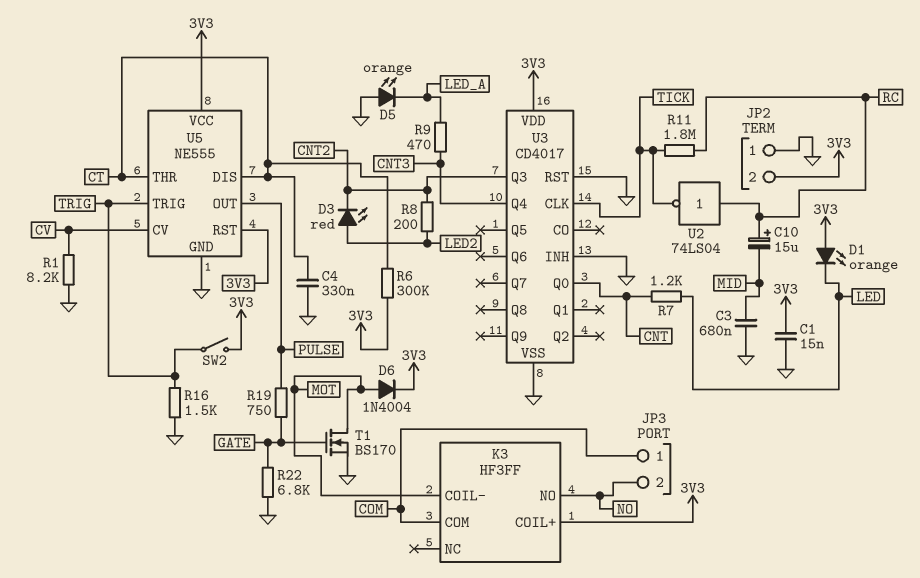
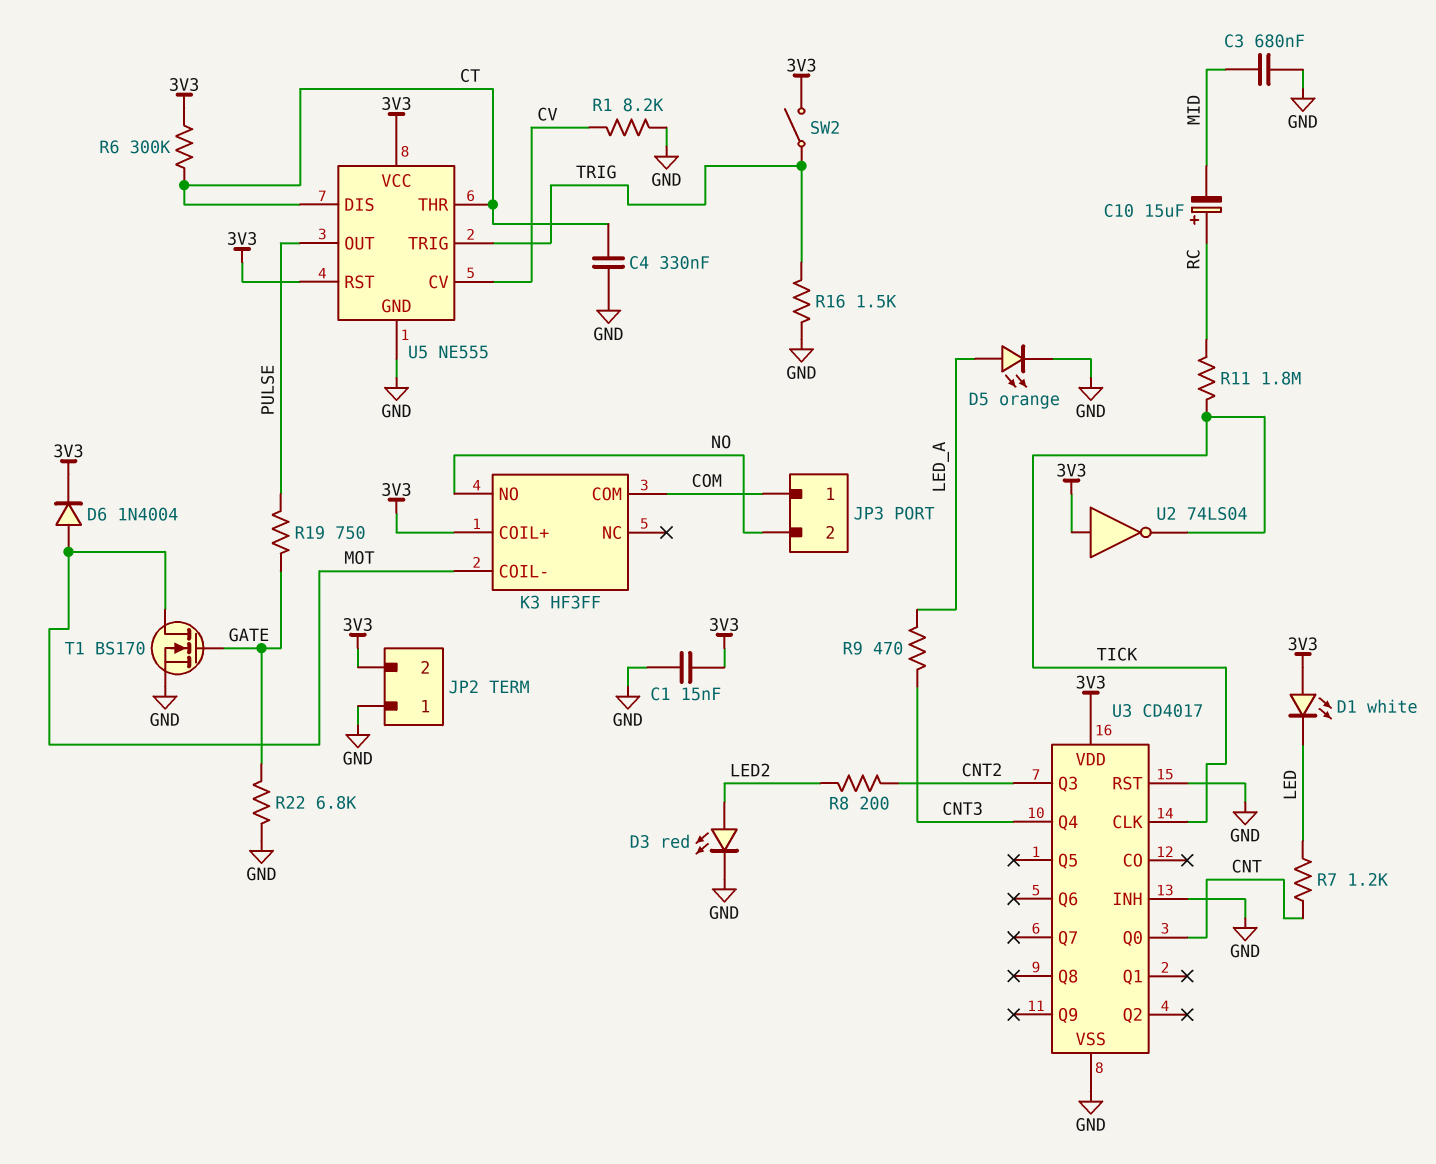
D1: LED orange (A 3V3, K LED) -> LED white (A 3V3, K LED)
D3: LED red (A LED2, K CNT2) -> LED red (A LED2, K GND)
D5: LED orange (A GND, K LED_A) -> LED orange (A LED_A, K GND)
U2: NOT 74LS04 (in RC, out TICK) -> NOT 74LS04 (in 3V3, out TICK)

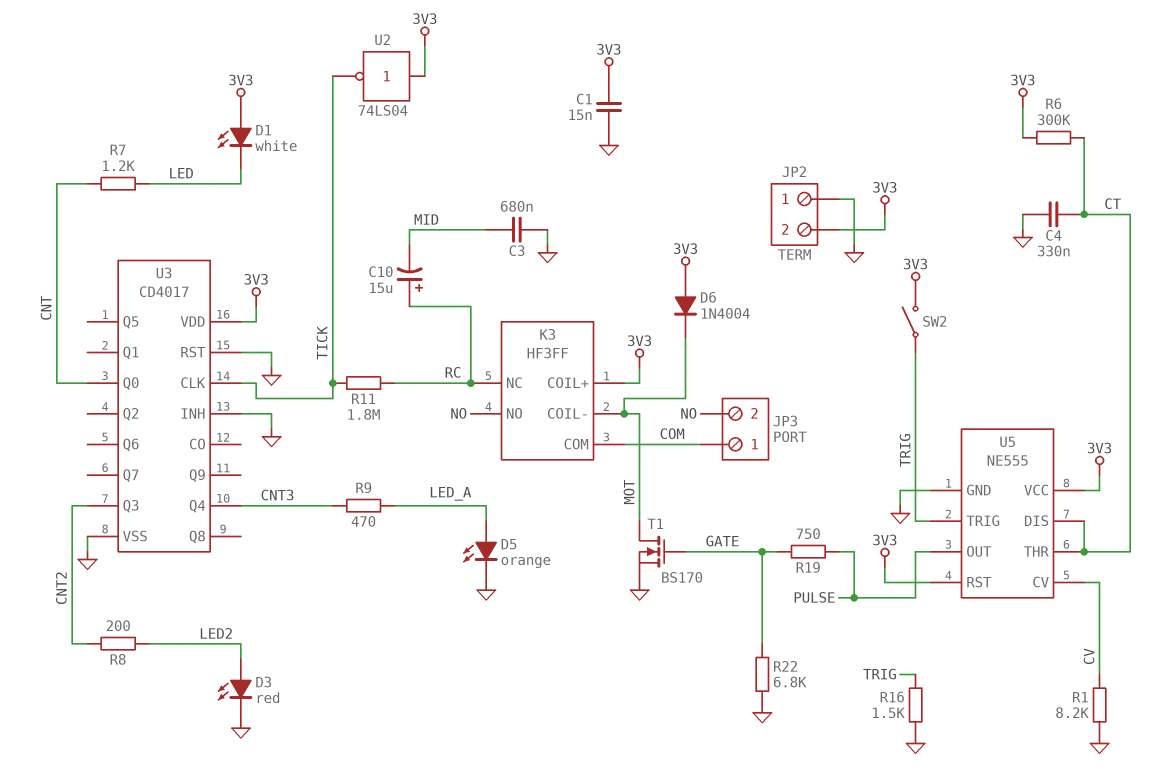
D6: diode 1N4004 (A MOT, K 3V3) -> diode 1N4004 (A 3V3, K MOT)
K3 pin NC: none -> RC

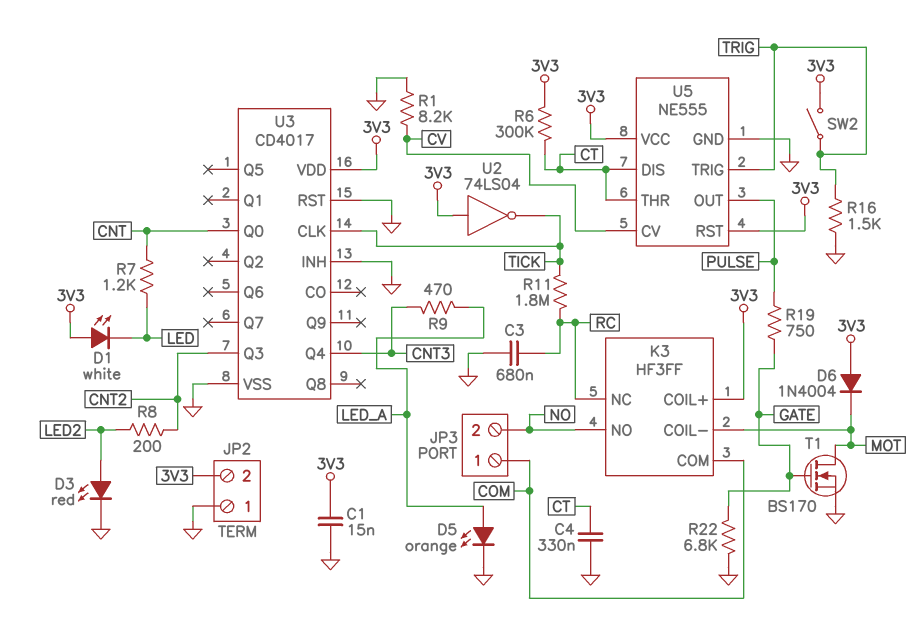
C3: 680nF (GND, MID) -> 680nF (GND, RC)
C10: 15uF (plus RC, minus MID) -> none

